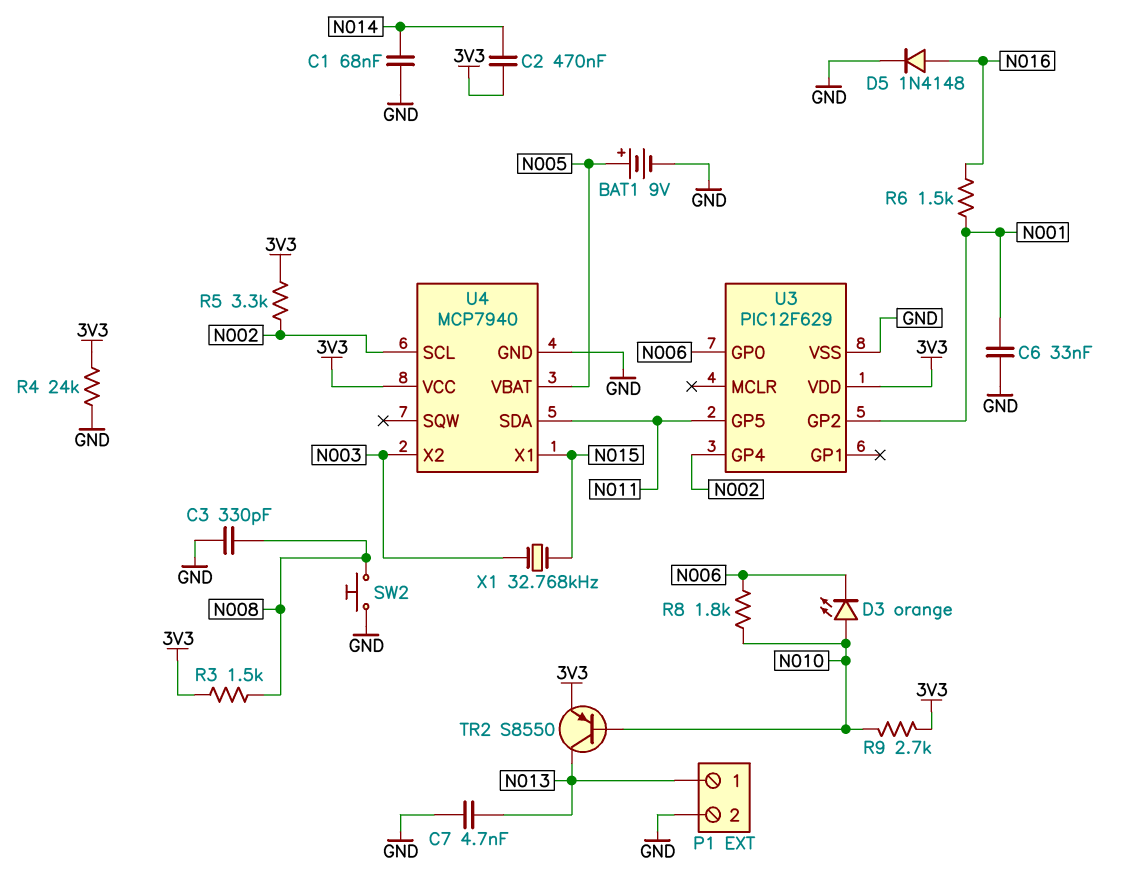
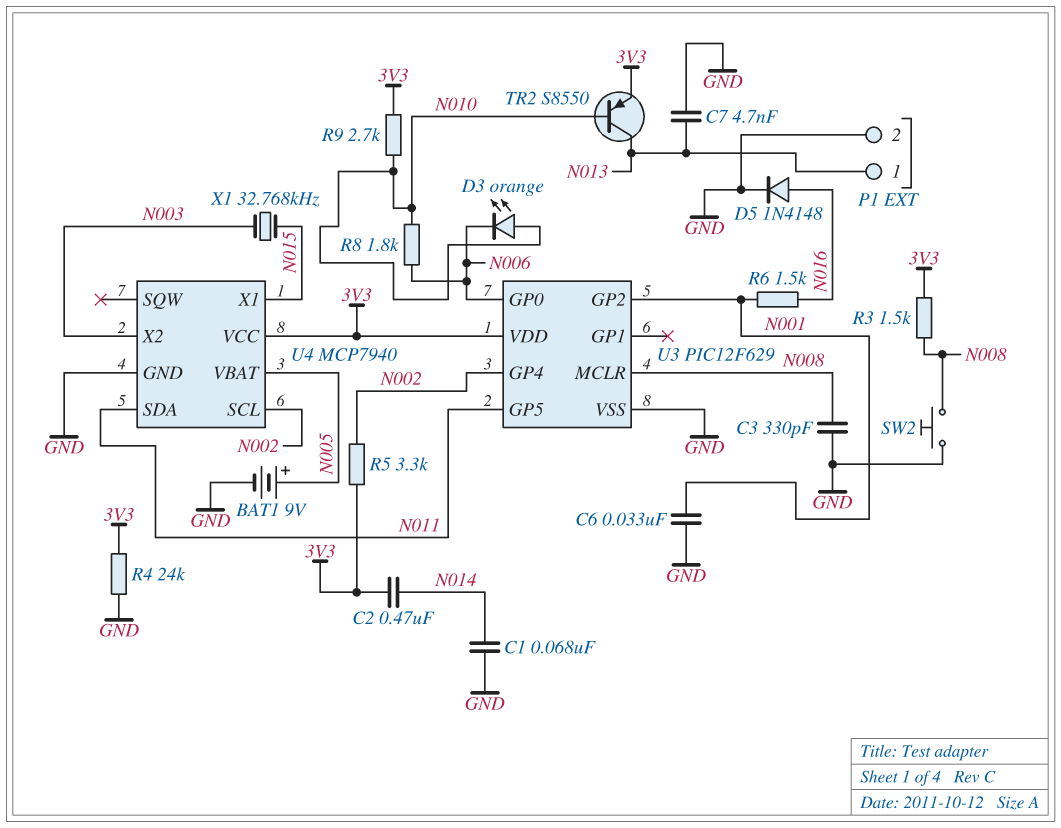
U3 pin MCLR: none -> N008

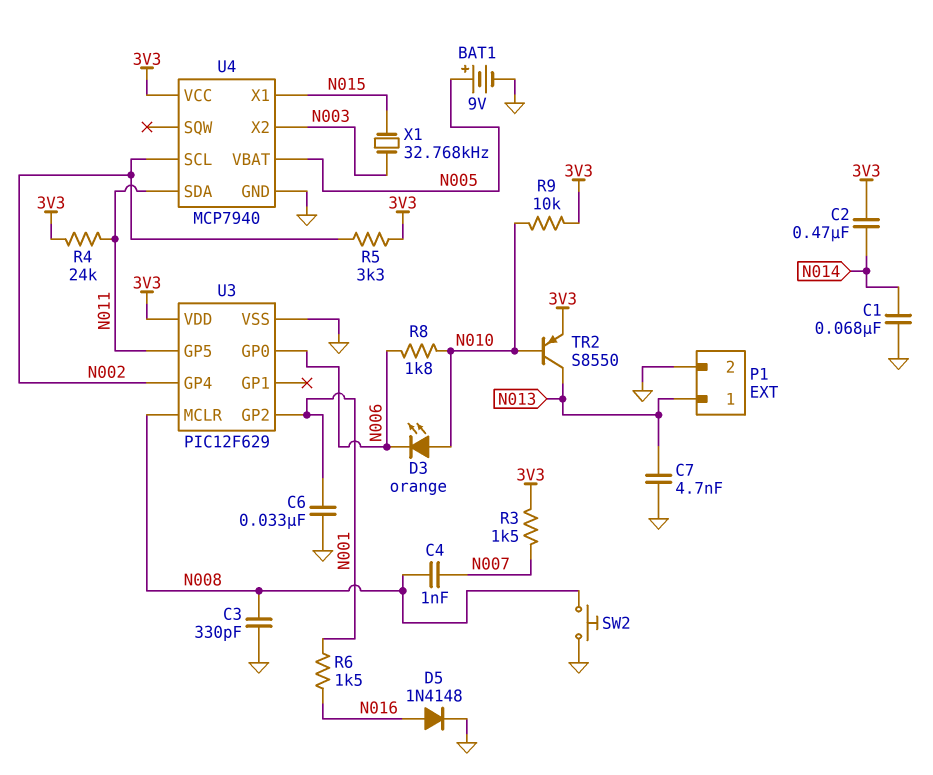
C4: none -> 1nF (N007, N008)
R3: 1.5k (3V3, N008) -> 1.5k (3V3, N007)
R4: 24k (3V3, GND) -> 24k (3V3, N011)
R9: 2.7k (3V3, N010) -> 10k (3V3, N010)

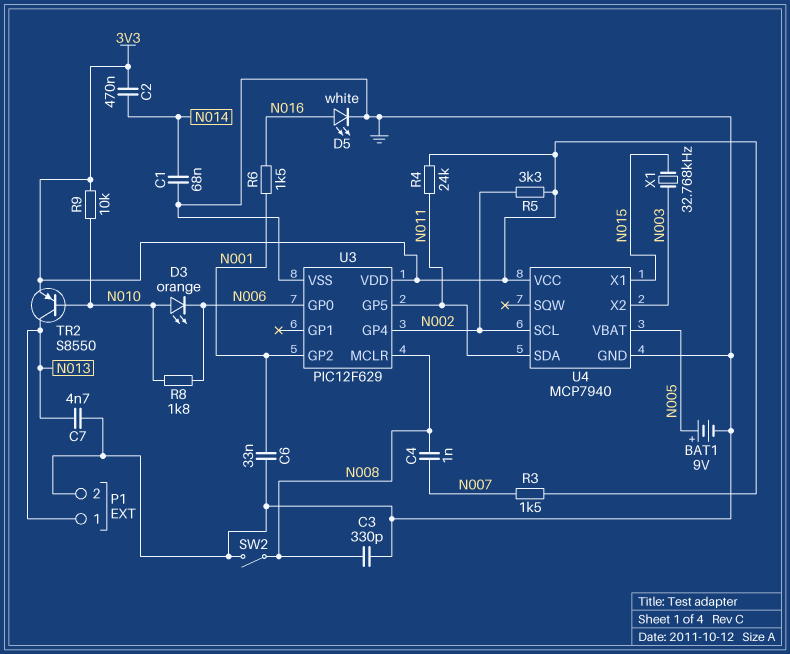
D5: diode 1N4148 (A N016, K GND) -> LED white (A N016, K GND)
SW2: button (GND, N008) -> switch (GND, N008)

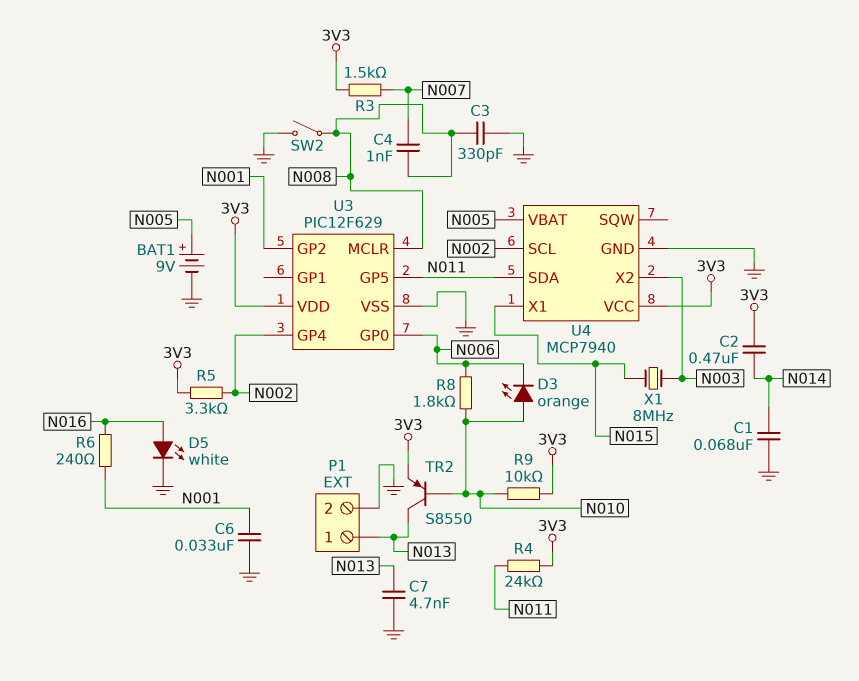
R6: 1.5k (N001, N016) -> 240 (N001, N016)
X1: 32.768kHz (N003, N015) -> 8MHz (N003, N015)

